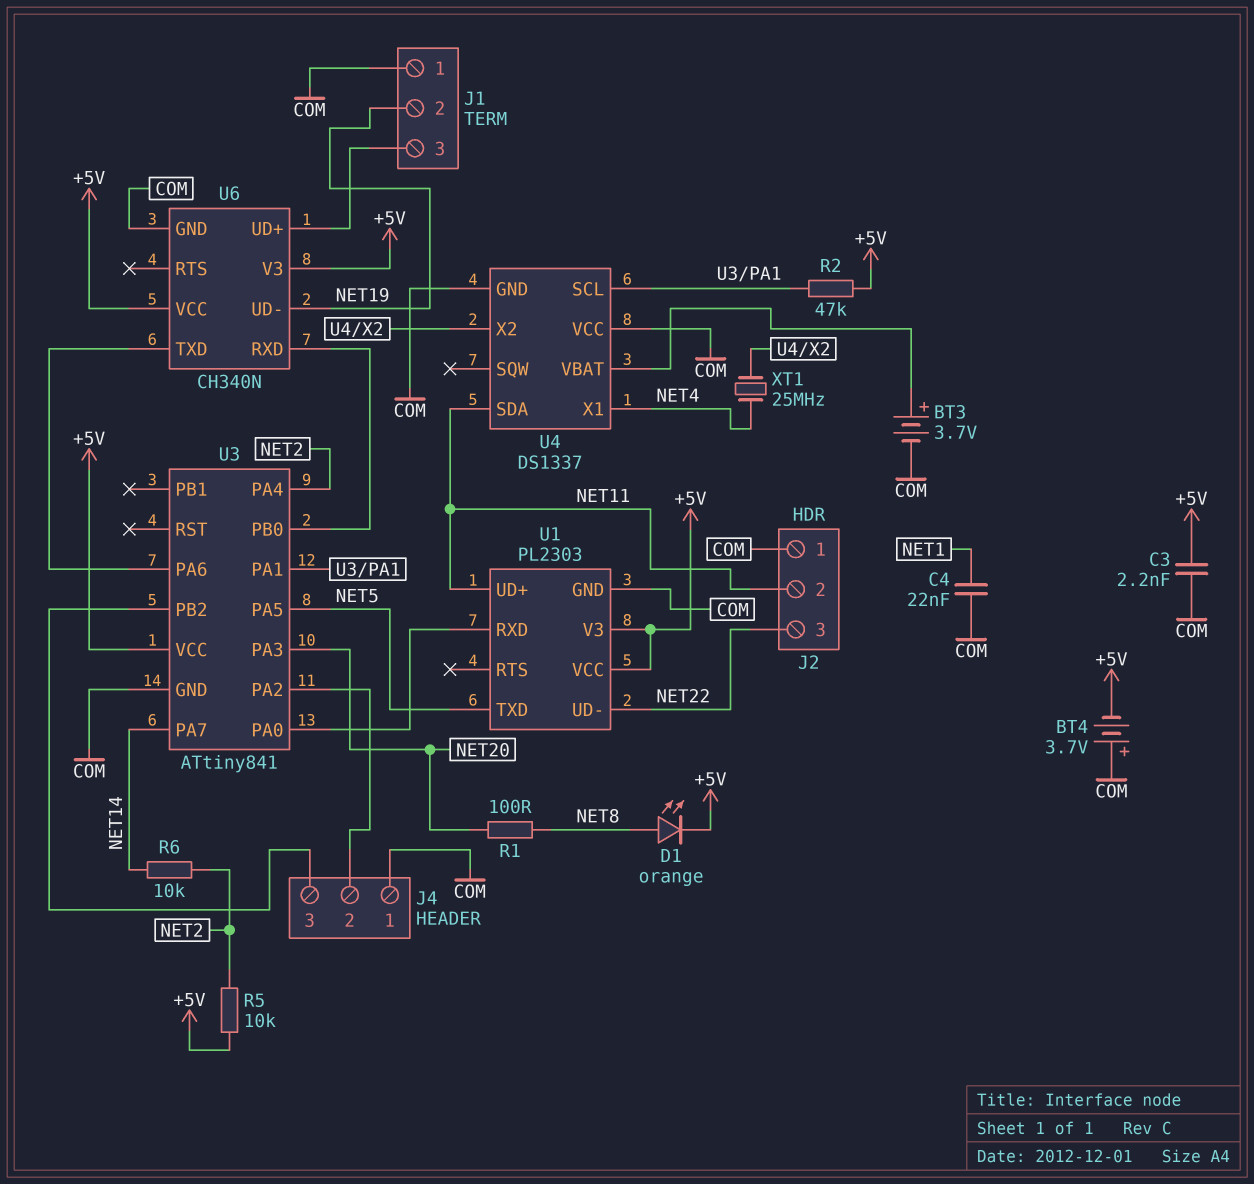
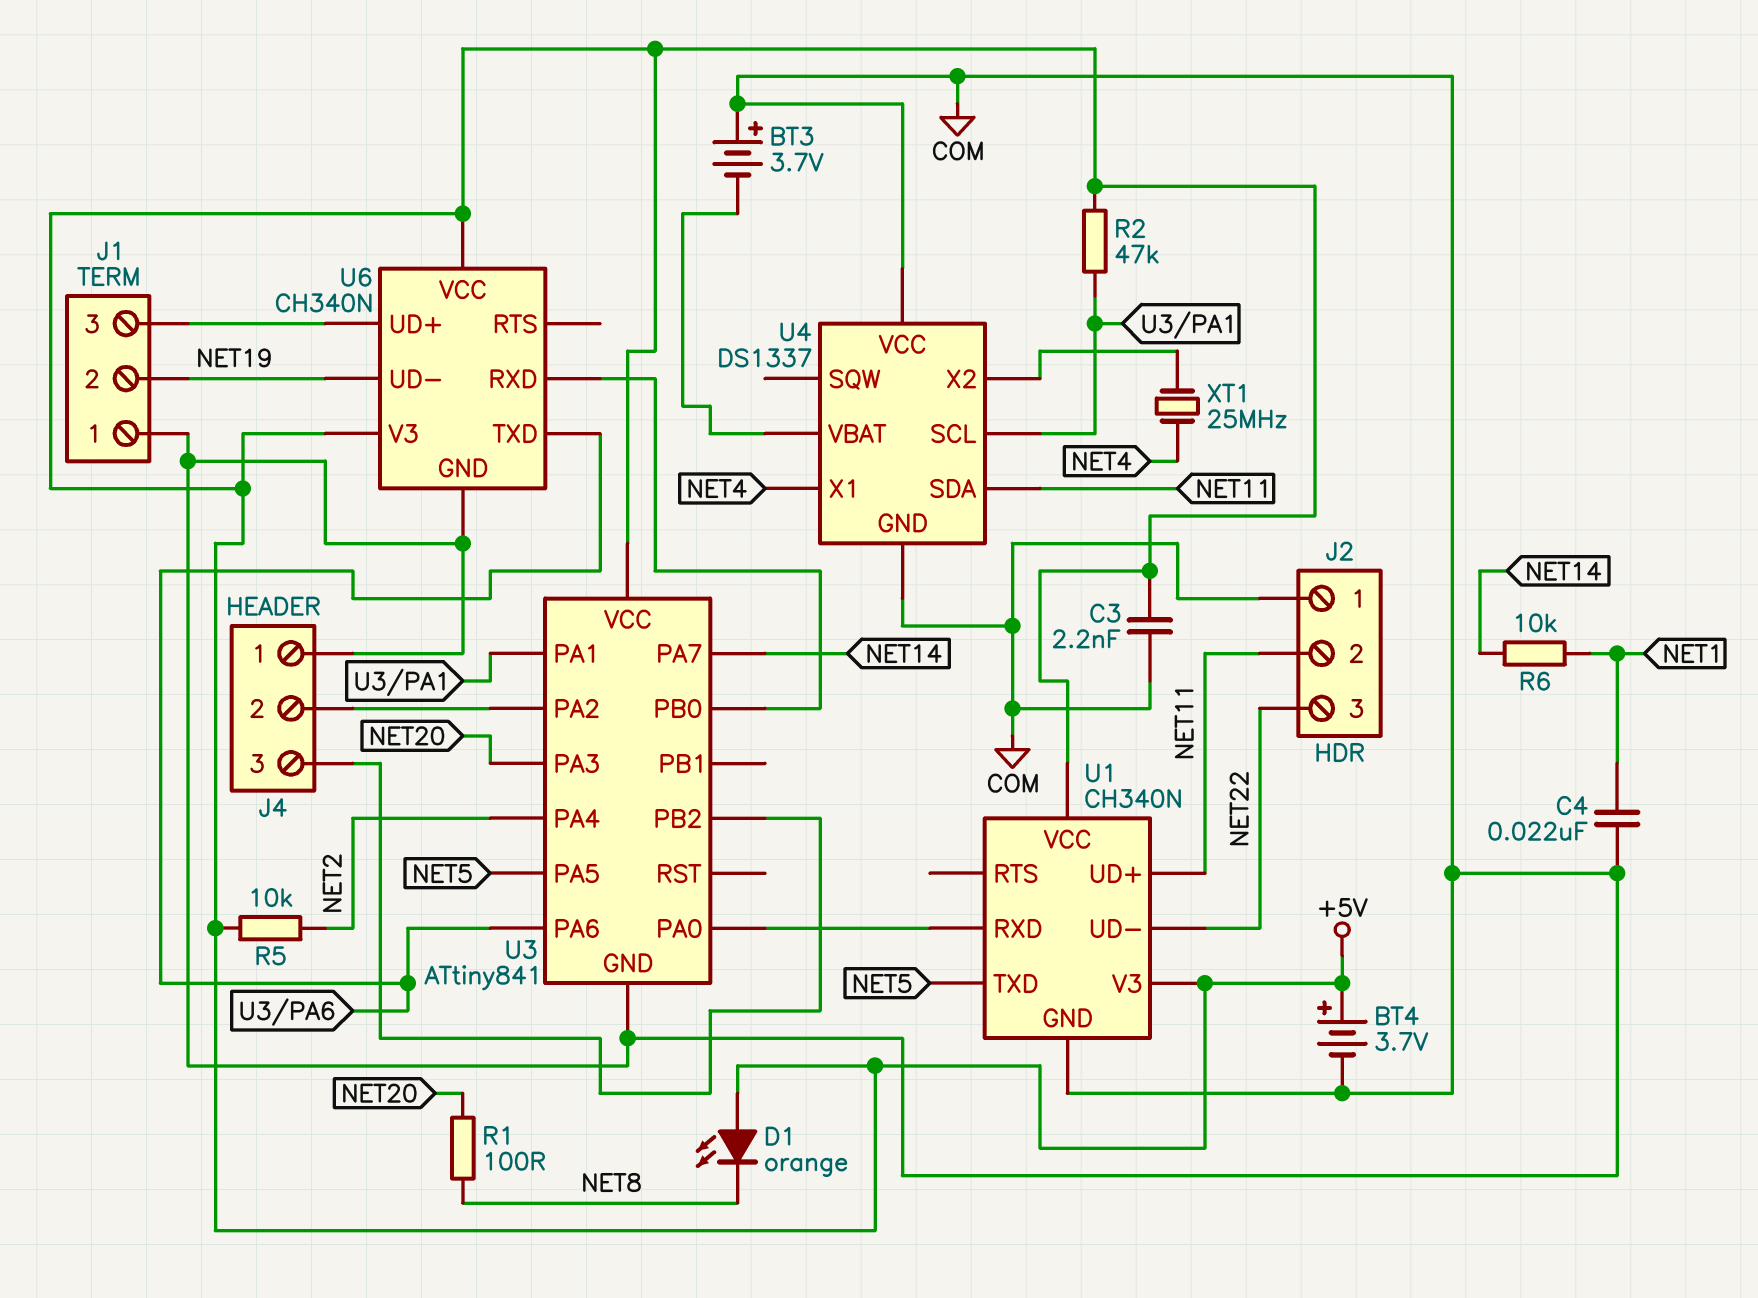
BT3: 3.7V (plus U4/VBAT, minus COM) -> 3.7V (plus COM, minus U4/VBAT)
BT4: 3.7V (plus COM, minus +5V) -> 3.7V (plus +5V, minus COM)
D1: LED orange (A NET8, K +5V) -> LED orange (A +5V, K NET8)
R6: 10k (NET2, NET14) -> 10k (NET1, NET14)
U1: PL2303 -> CH340N

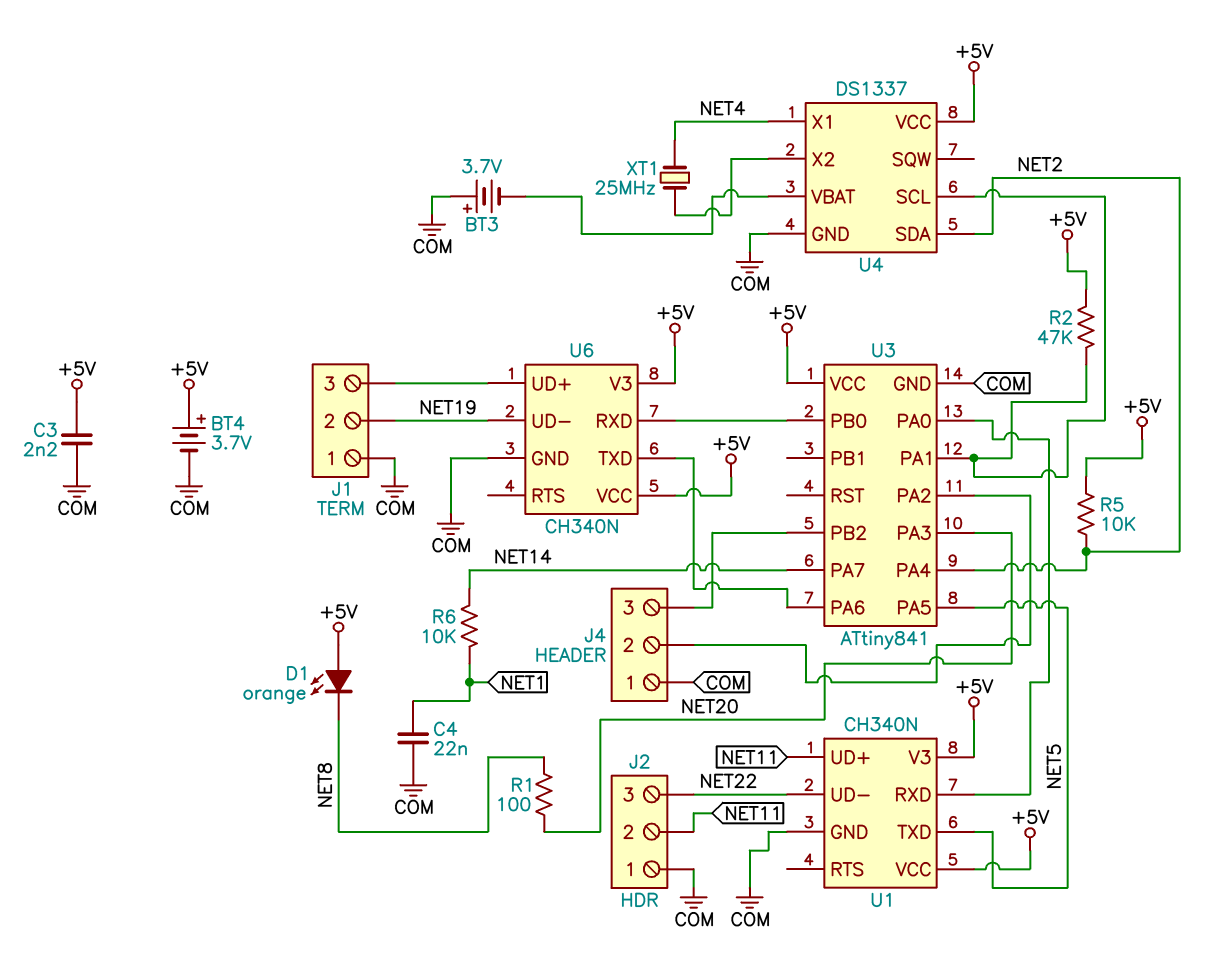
U4 pin SDA: NET11 -> NET2
U4 pin VCC: COM -> +5V

